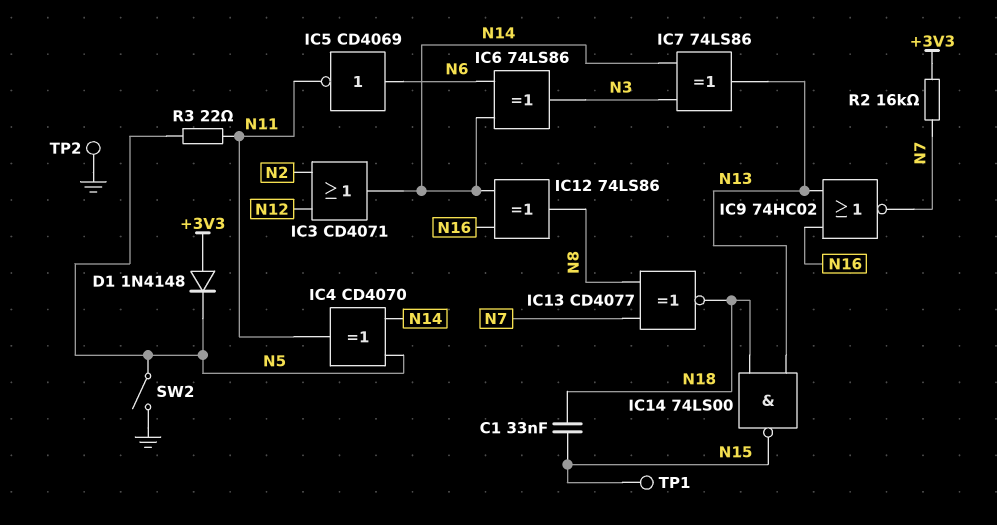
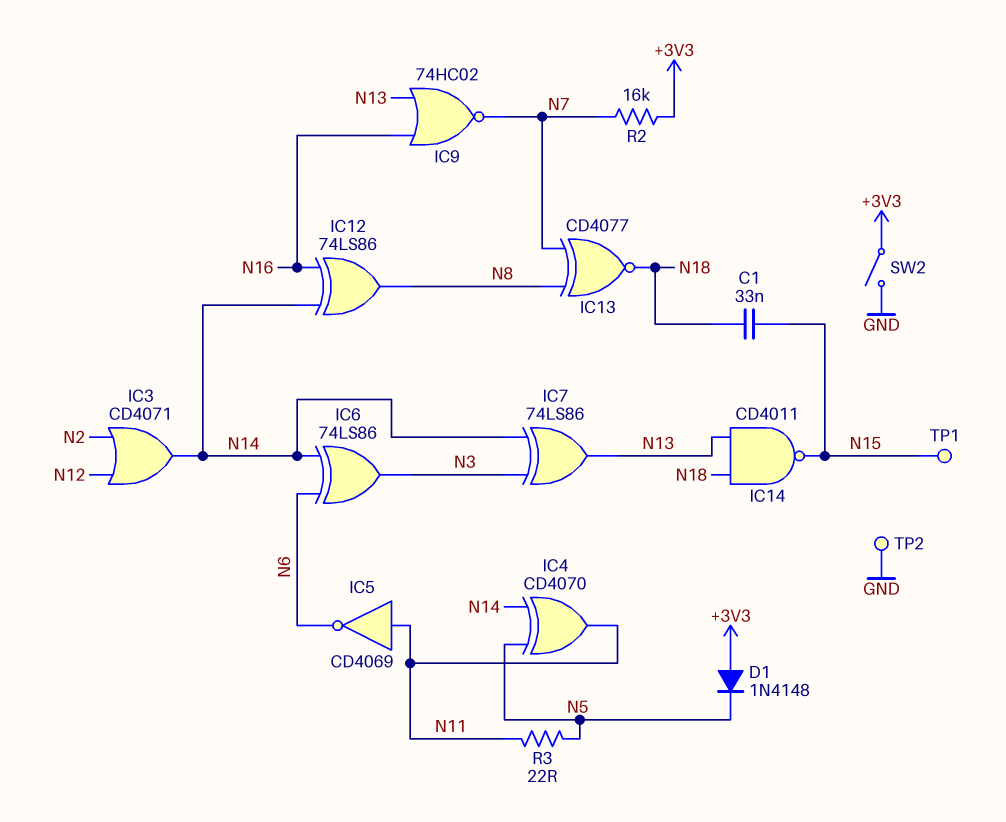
IC5: NOT CD4069 (in N6, out N11) -> NOT CD4069 (in N11, out N6)
IC14: NAND 74LS00 (in N13, in N18, out N15) -> NAND CD4011 (in N13, in N18, out N15)
SW2: switch (GND, N5) -> switch (+3V3, GND)

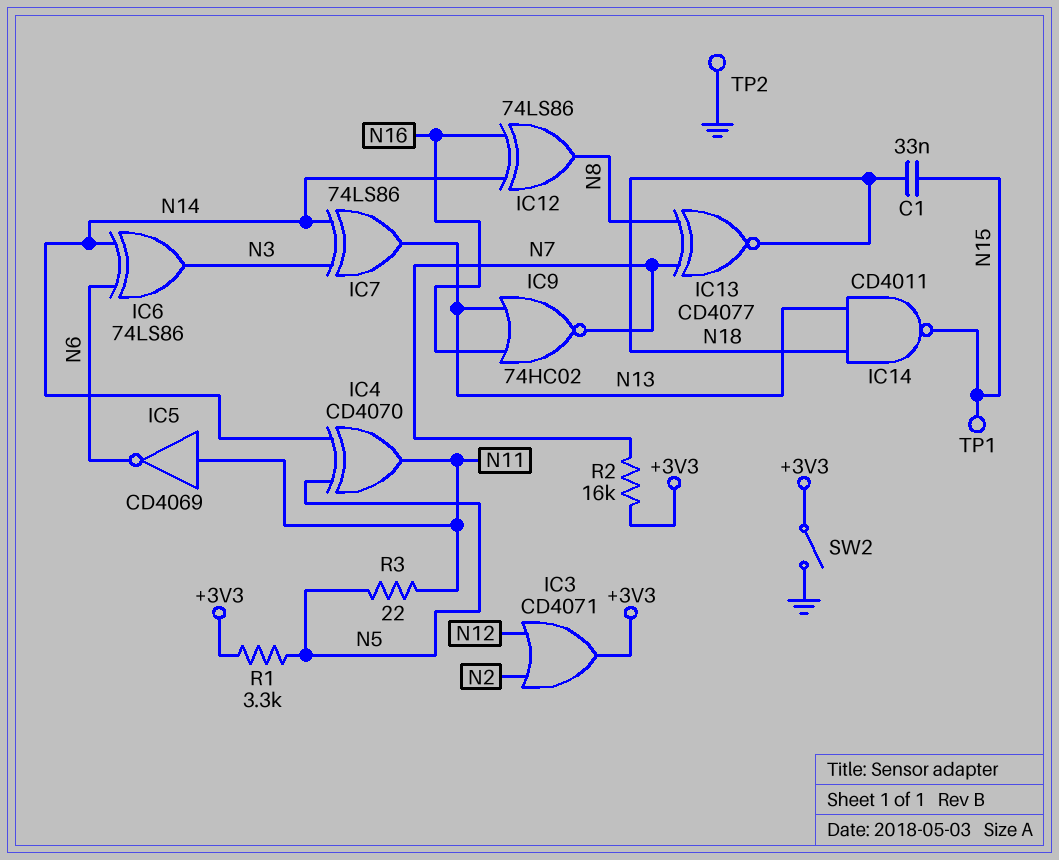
D1: diode 1N4148 (A +3V3, K N5) -> none
IC3: OR CD4071 (in N2, in N12, out N14) -> OR CD4071 (in N2, in N12, out +3V3)
R1: none -> 3.3k (+3V3, N5)

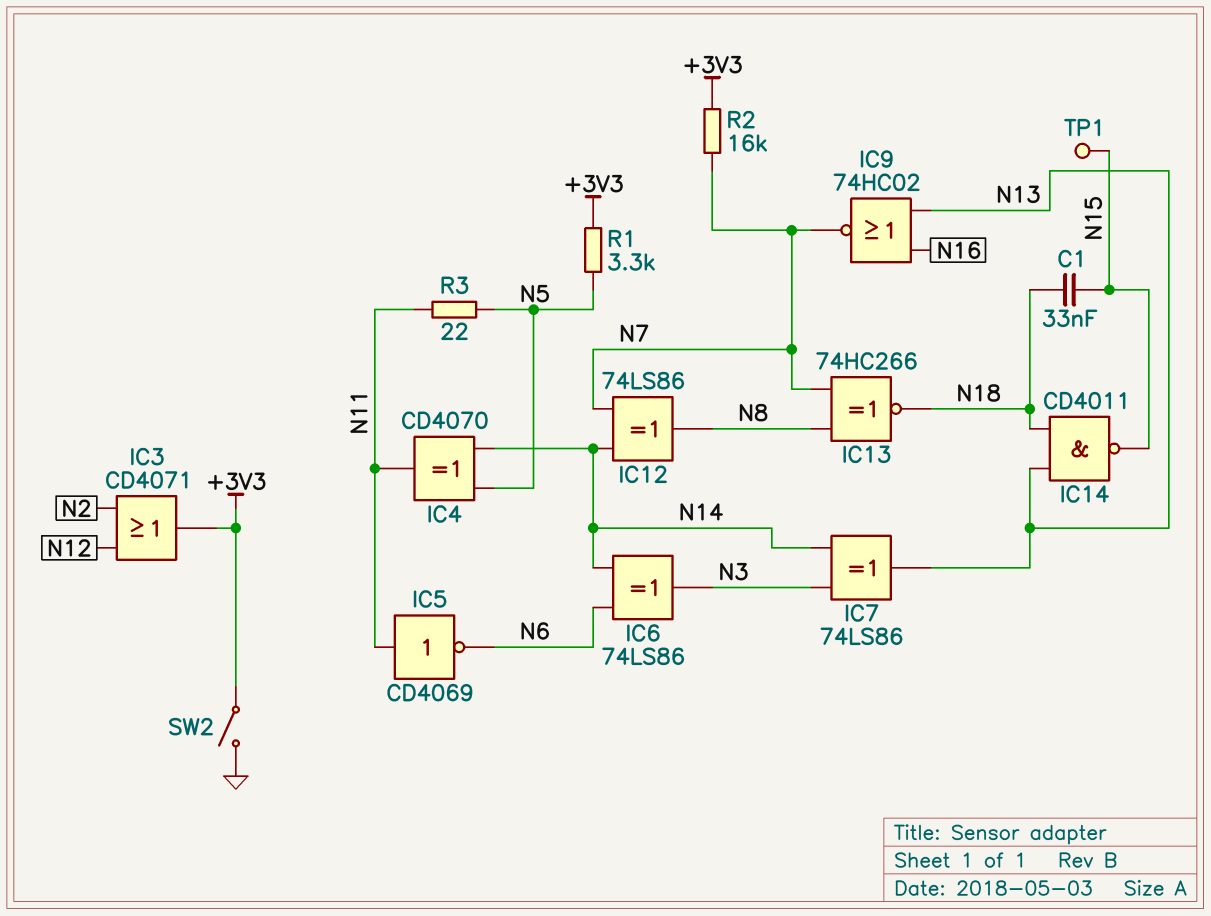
IC12: XOR 74LS86 (in N14, in N16, out N8) -> XOR 74LS86 (in N7, in N14, out N8)
IC13: XNOR CD4077 (in N7, in N8, out N18) -> XNOR 74HC266 (in N7, in N8, out N18)
TP2: test point (GND) -> none

